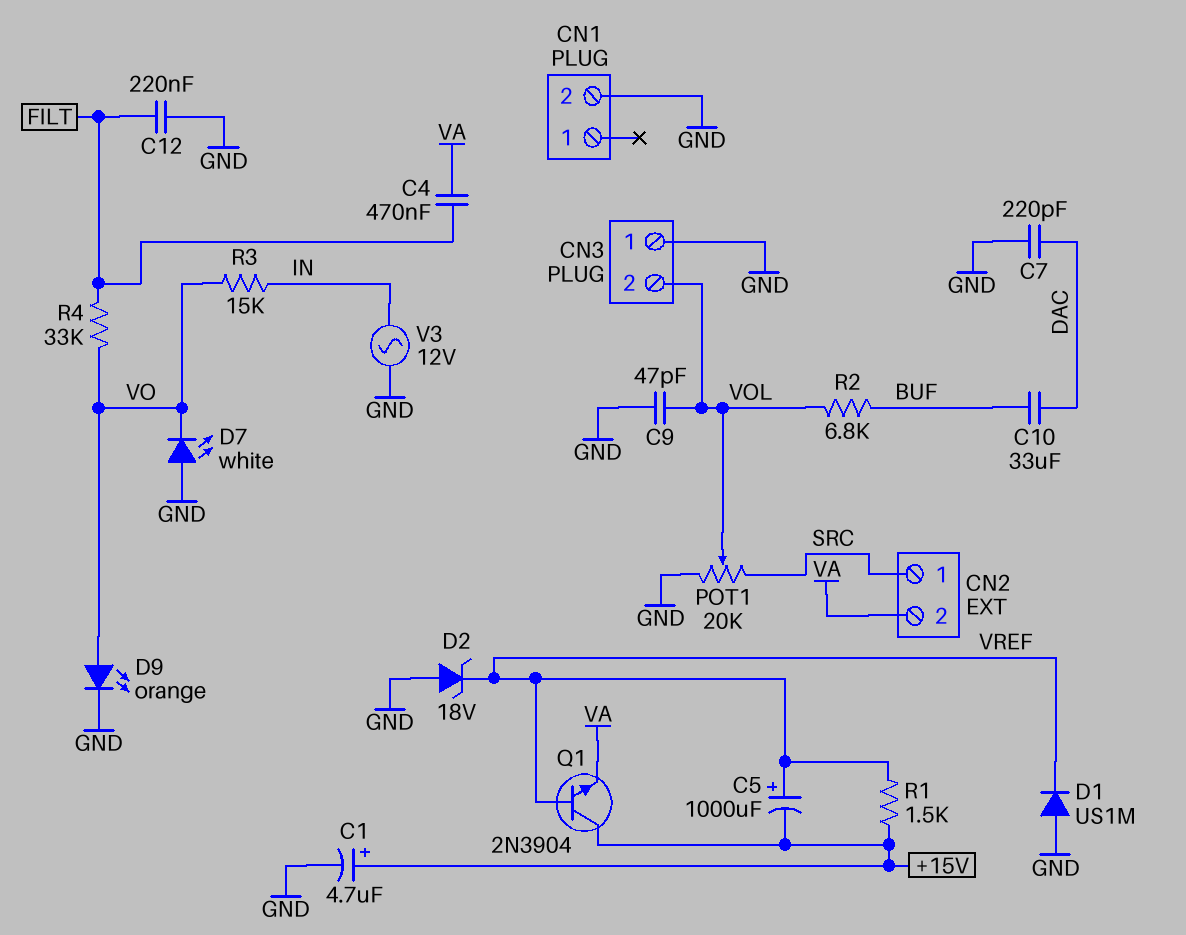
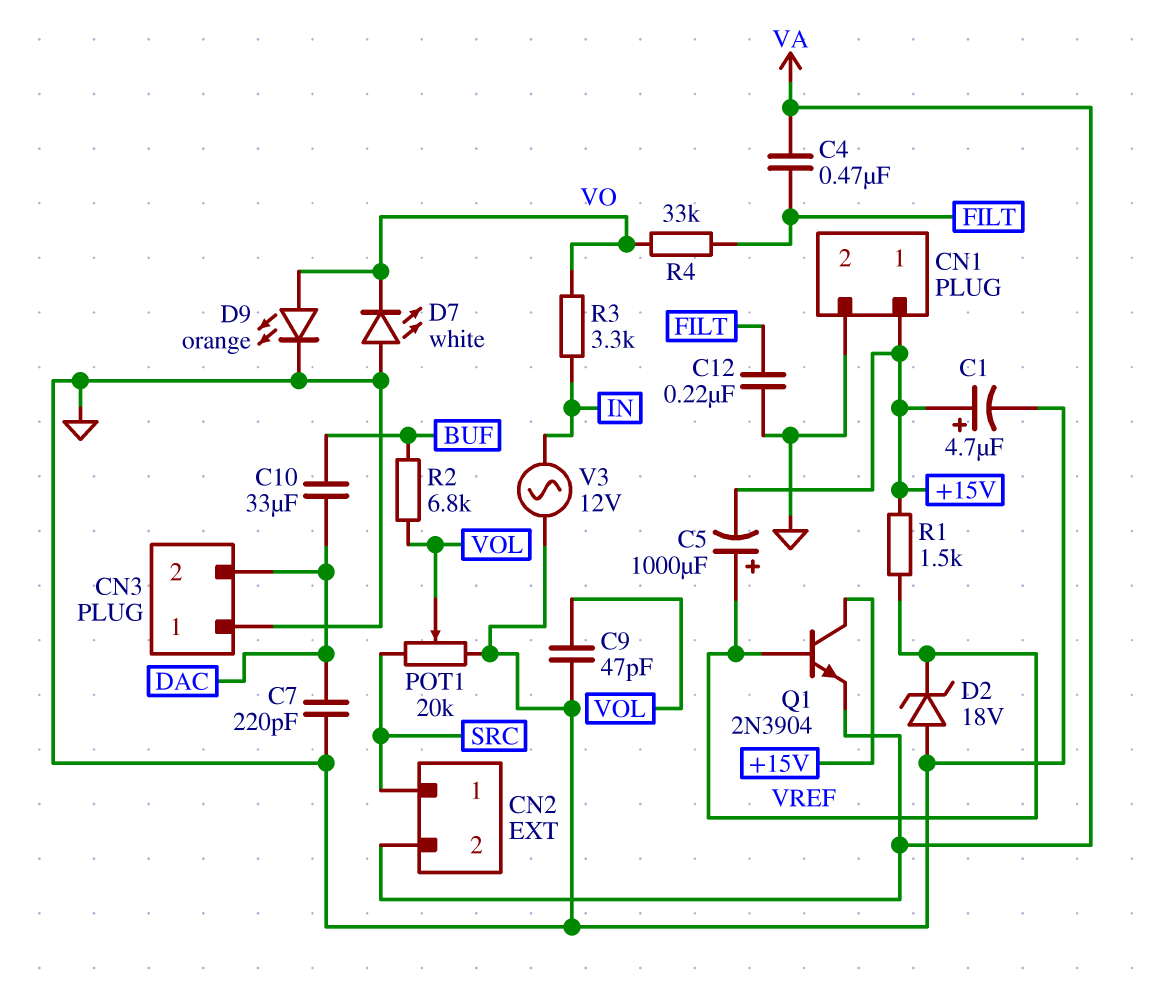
CN1 pin 1: none -> +15V
CN3 pin 2: VOL -> DAC
D1: diode US1M (A GND, K VREF) -> none
R3: 15k (IN, VO) -> 3.3k (IN, VO)

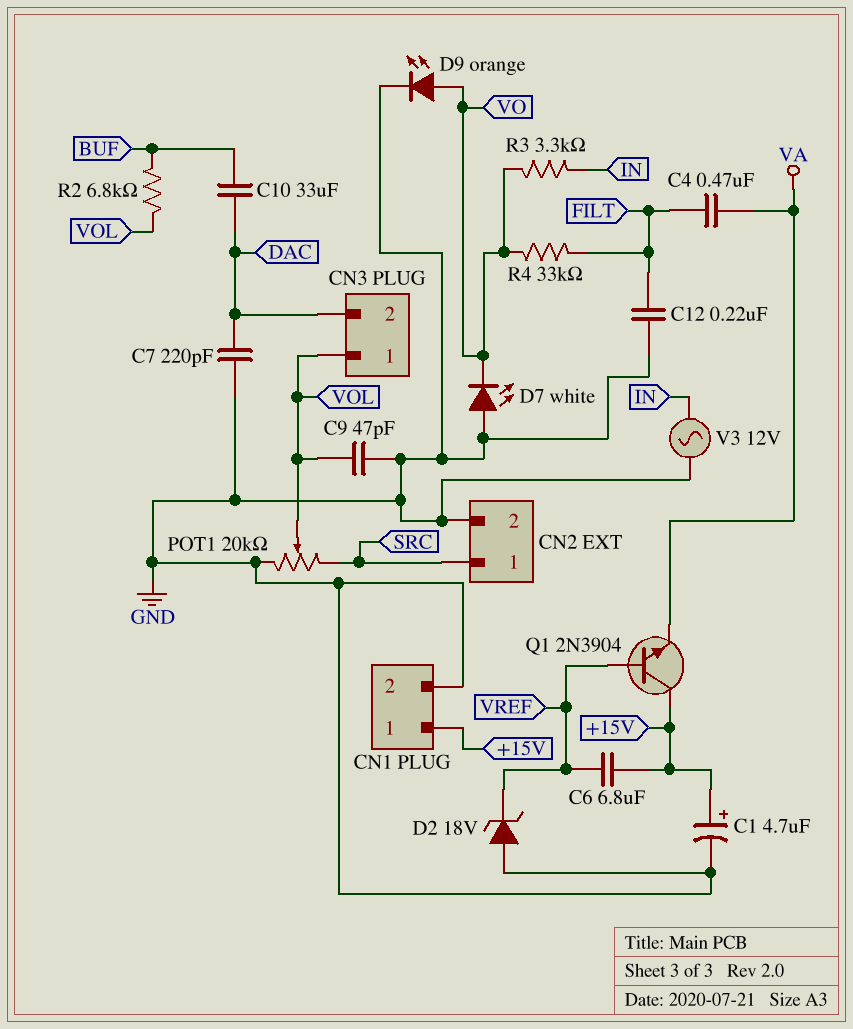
C5: 1000uF (plus VREF, minus +15V) -> none
C6: none -> 6.8uF (+15V, VREF)
CN2 pin 2: VA -> GND
CN3 pin 1: GND -> VOL
R1: 1.5k (+15V, VREF) -> none

